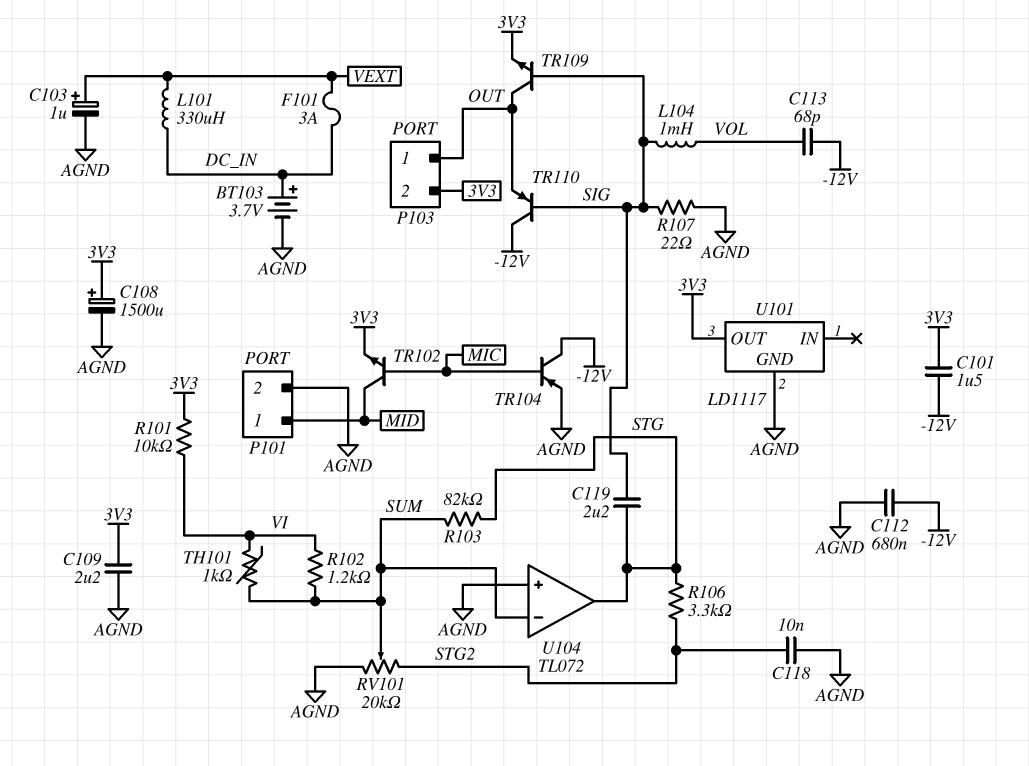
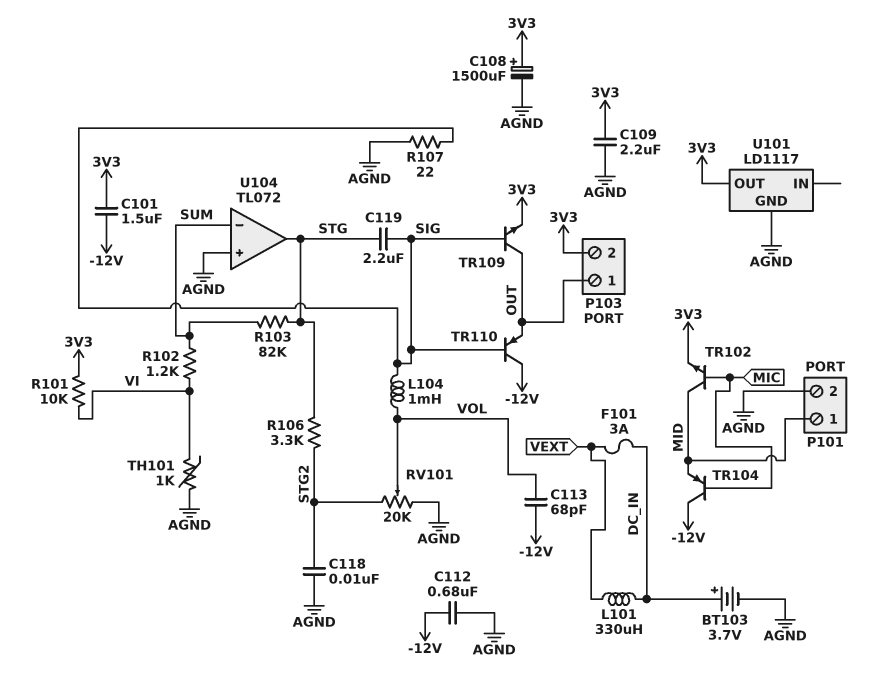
C103: 1uF (plus VEXT, minus AGND) -> none
RV101: 20k (AGND, STG2, wiper SUM) -> 20k (AGND, STG2, wiper VOL)
TH101: 1k (SUM, VI) -> 1k (AGND, VI)
TR104: PNP (B MIC, C -12V, E AGND) -> PNP (B MIC, C -12V, E MID)

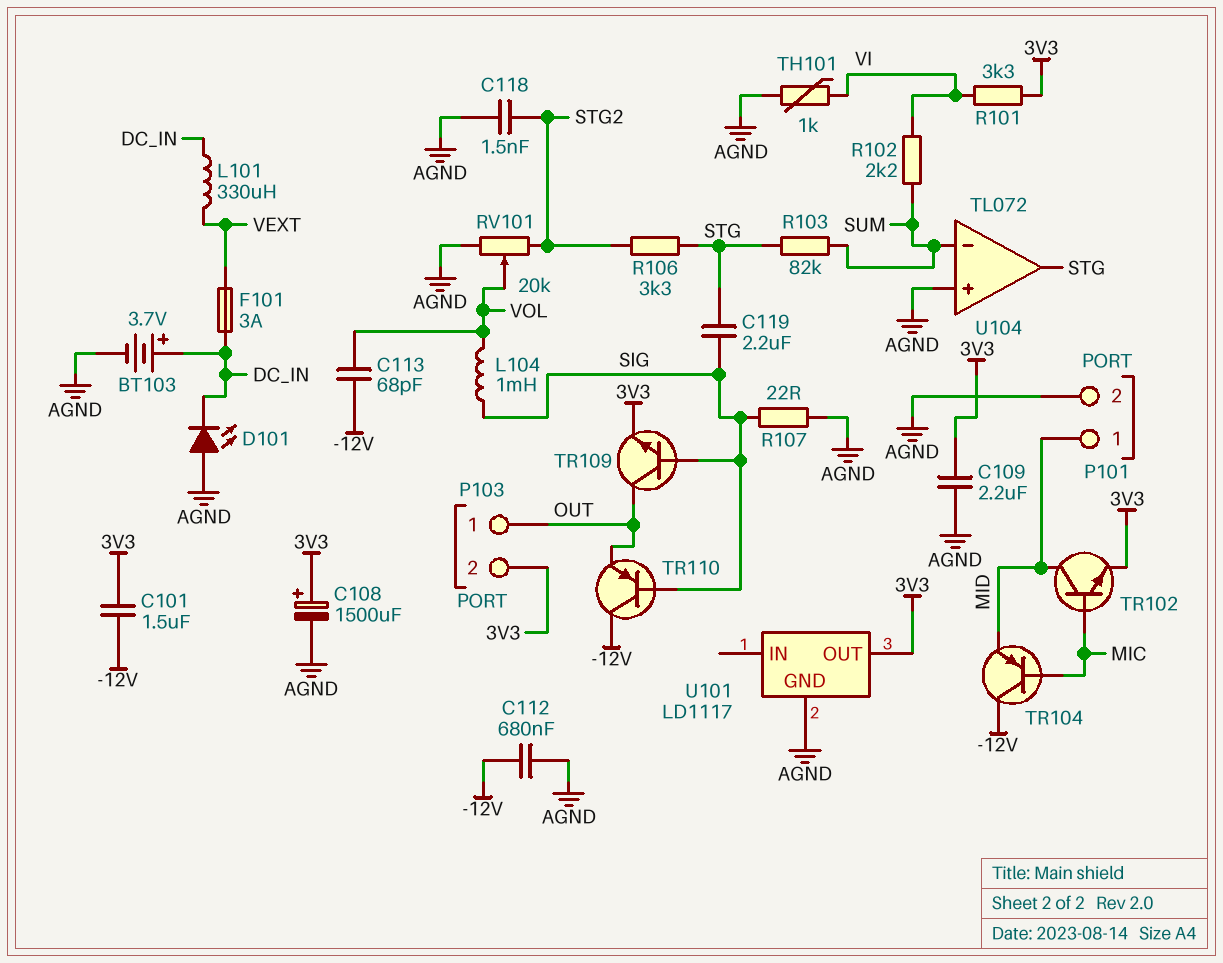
C118: 10nF (AGND, STG2) -> 1.5nF (AGND, STG2)
D101: none -> LED (A AGND, K DC_IN)
R101: 10k (3V3, VI) -> 3.3k (3V3, VI)
R102: 1.2k (SUM, VI) -> 2.2k (SUM, VI)

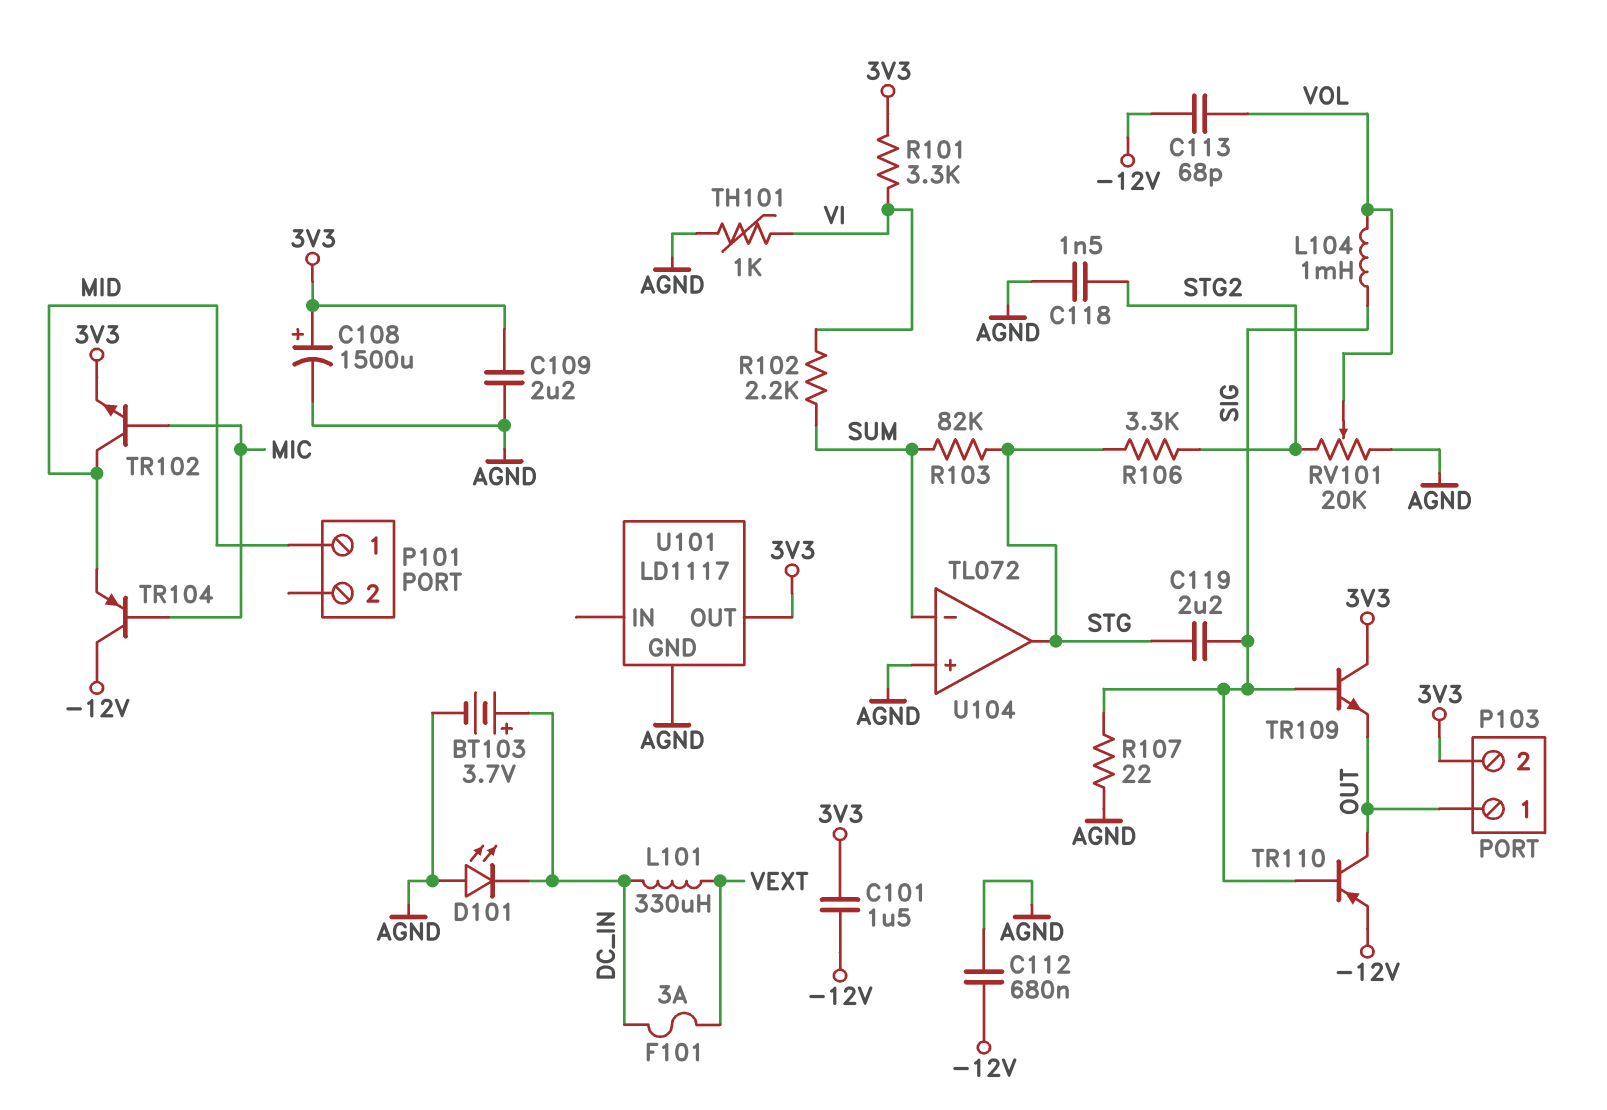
P101 pin 2: AGND -> none
TR109: NPN (B SIG, C OUT, E 3V3) -> NPN (B SIG, C 3V3, E OUT)
TR110: PNP (B SIG, C -12V, E OUT) -> PNP (B SIG, C OUT, E -12V)

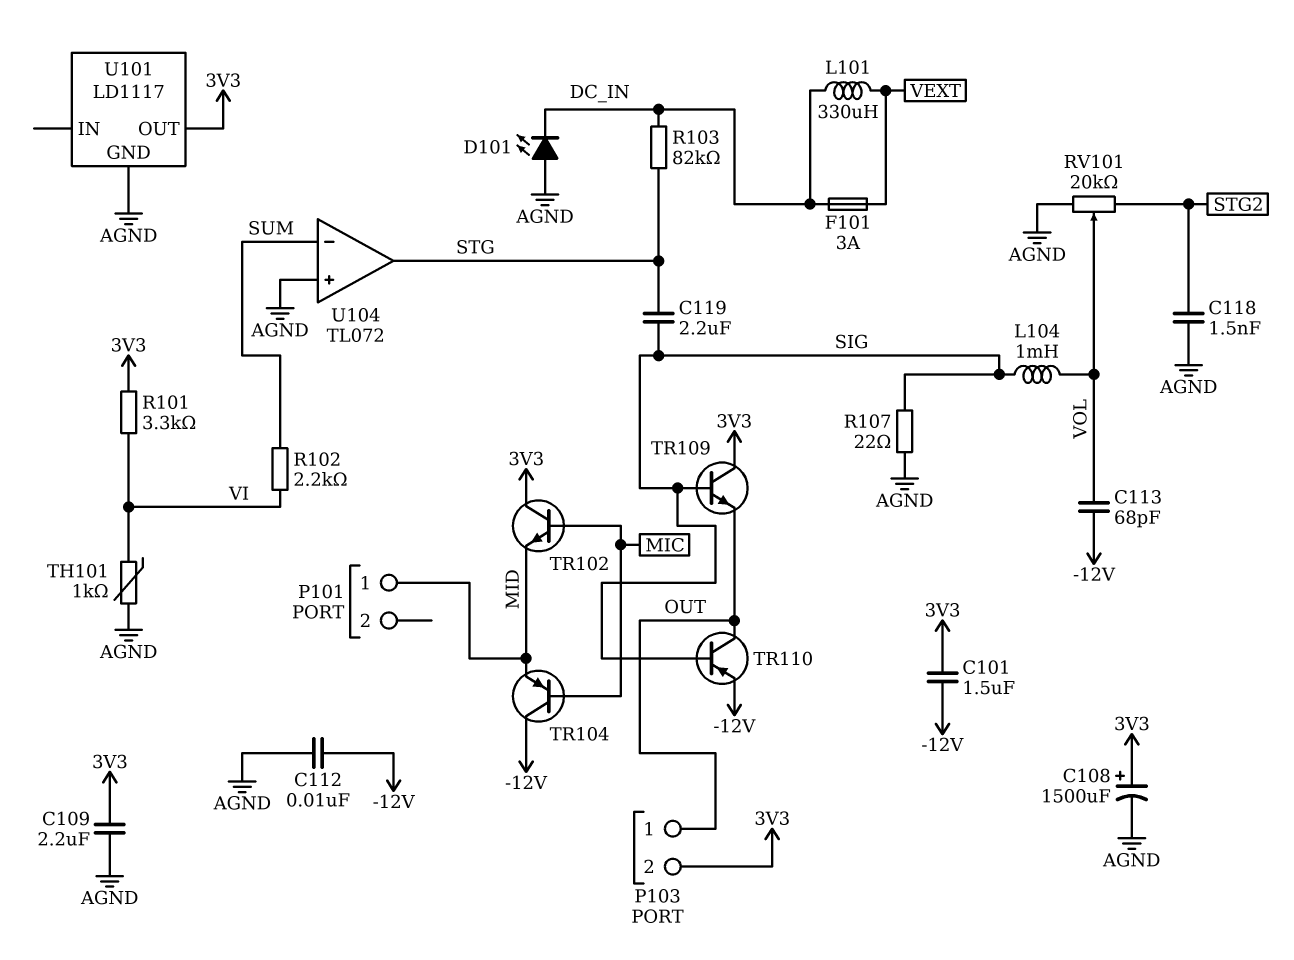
BT103: 3.7V (plus DC_IN, minus AGND) -> none
C112: 680nF (-12V, AGND) -> 10nF (-12V, AGND)
R103: 82k (STG, SUM) -> 82k (DC_IN, STG)
R106: 3.3k (STG, STG2) -> none
TR102: NPN (B MIC, C MID, E 3V3) -> NPN (B MIC, C 3V3, E MID)

